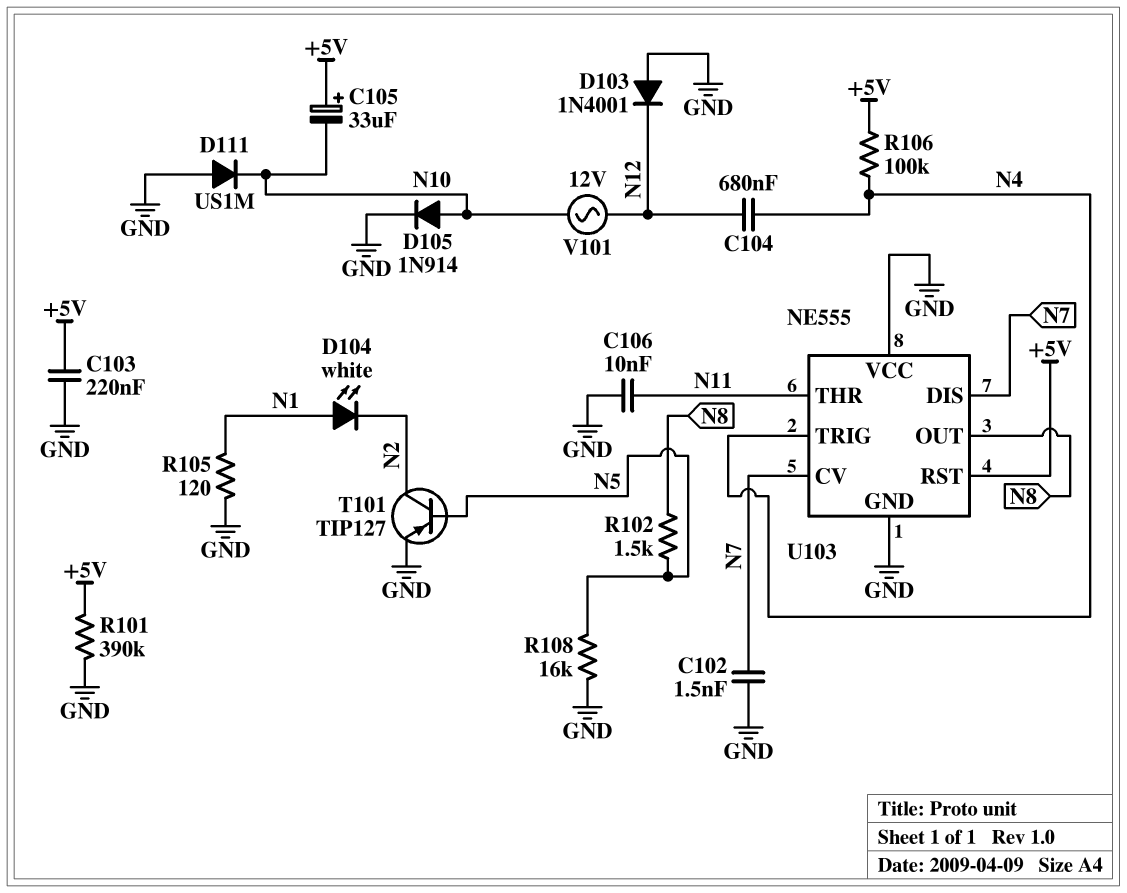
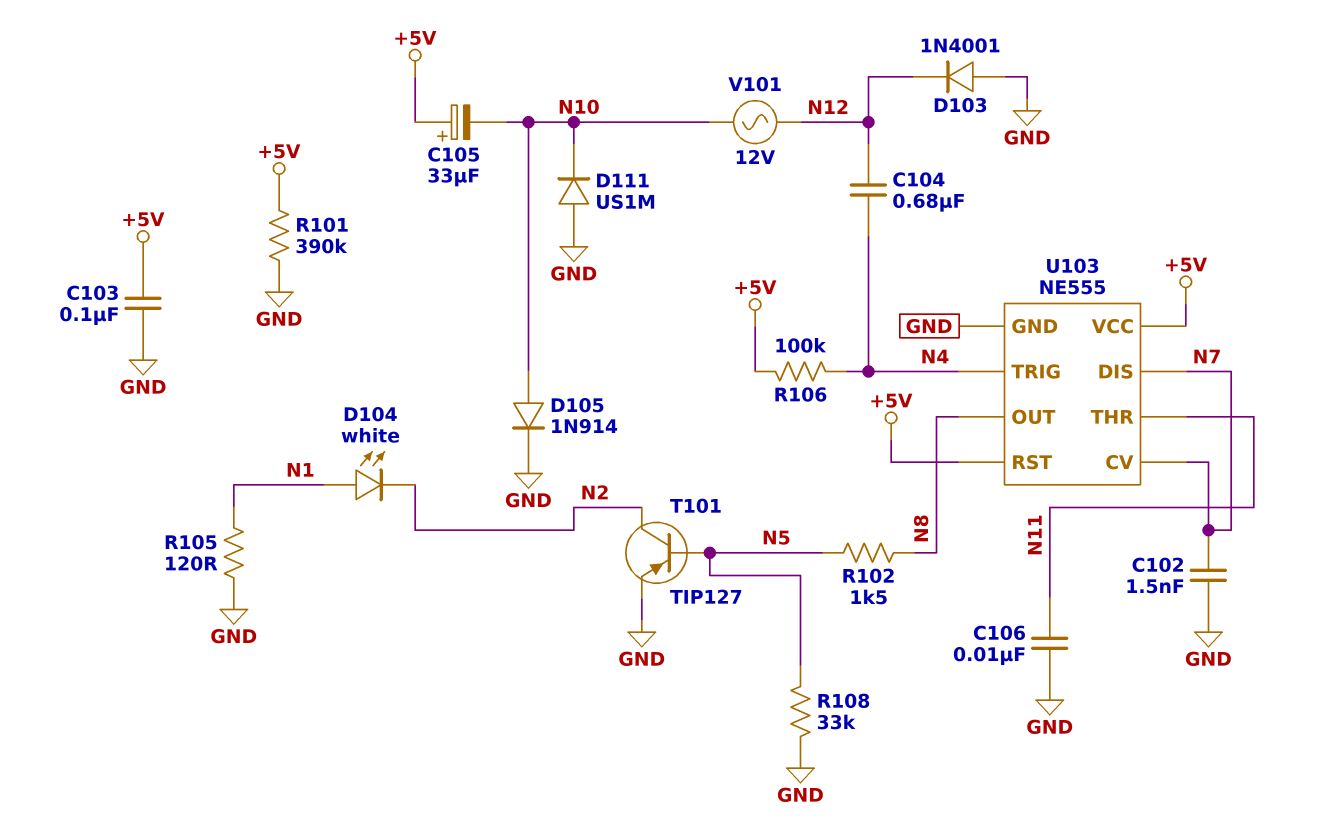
C103: 220nF (+5V, GND) -> 100nF (+5V, GND)
R108: 16k (GND, N5) -> 33k (GND, N5)
U103 pin VCC: GND -> +5V

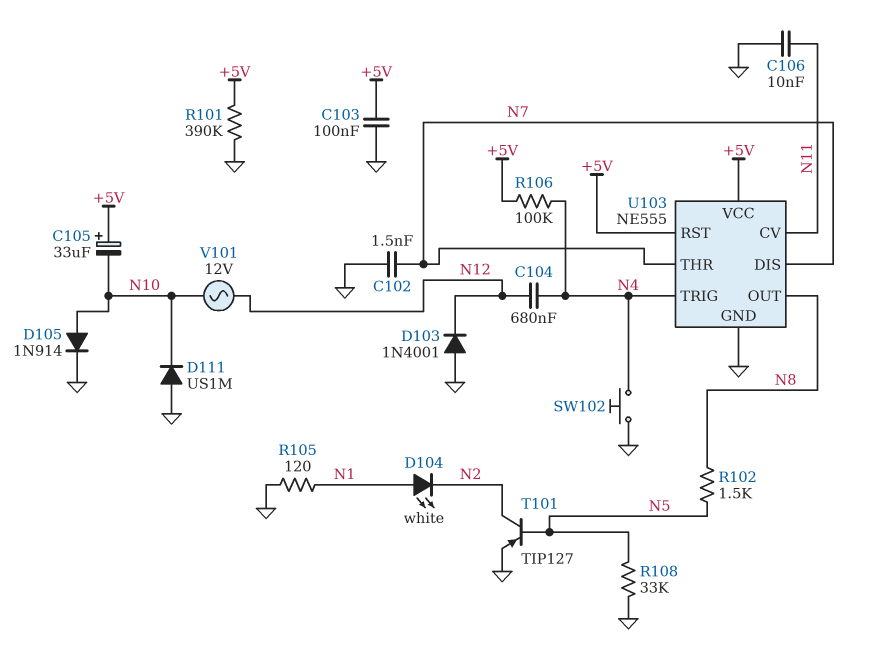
SW102: none -> button (GND, N4)
U103 pin CV: N7 -> N11
U103 pin THR: N11 -> N7

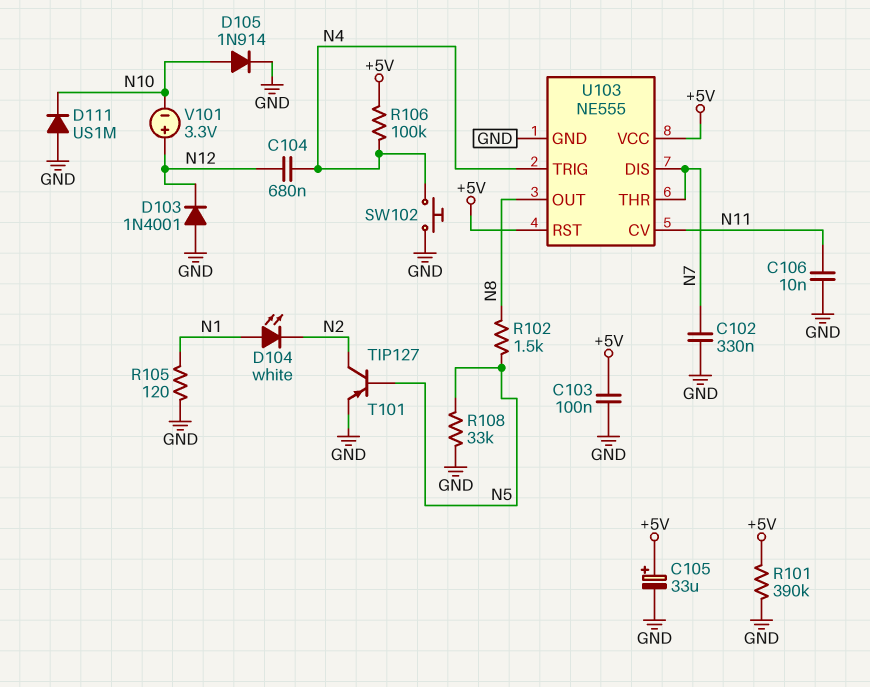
C102: 1.5nF (GND, N7) -> 330nF (GND, N7)
C105: 33uF (plus +5V, minus N10) -> 33uF (plus +5V, minus GND)
V101: AC 12V (N10, N12) -> 3.3V (plus N12, minus N10)

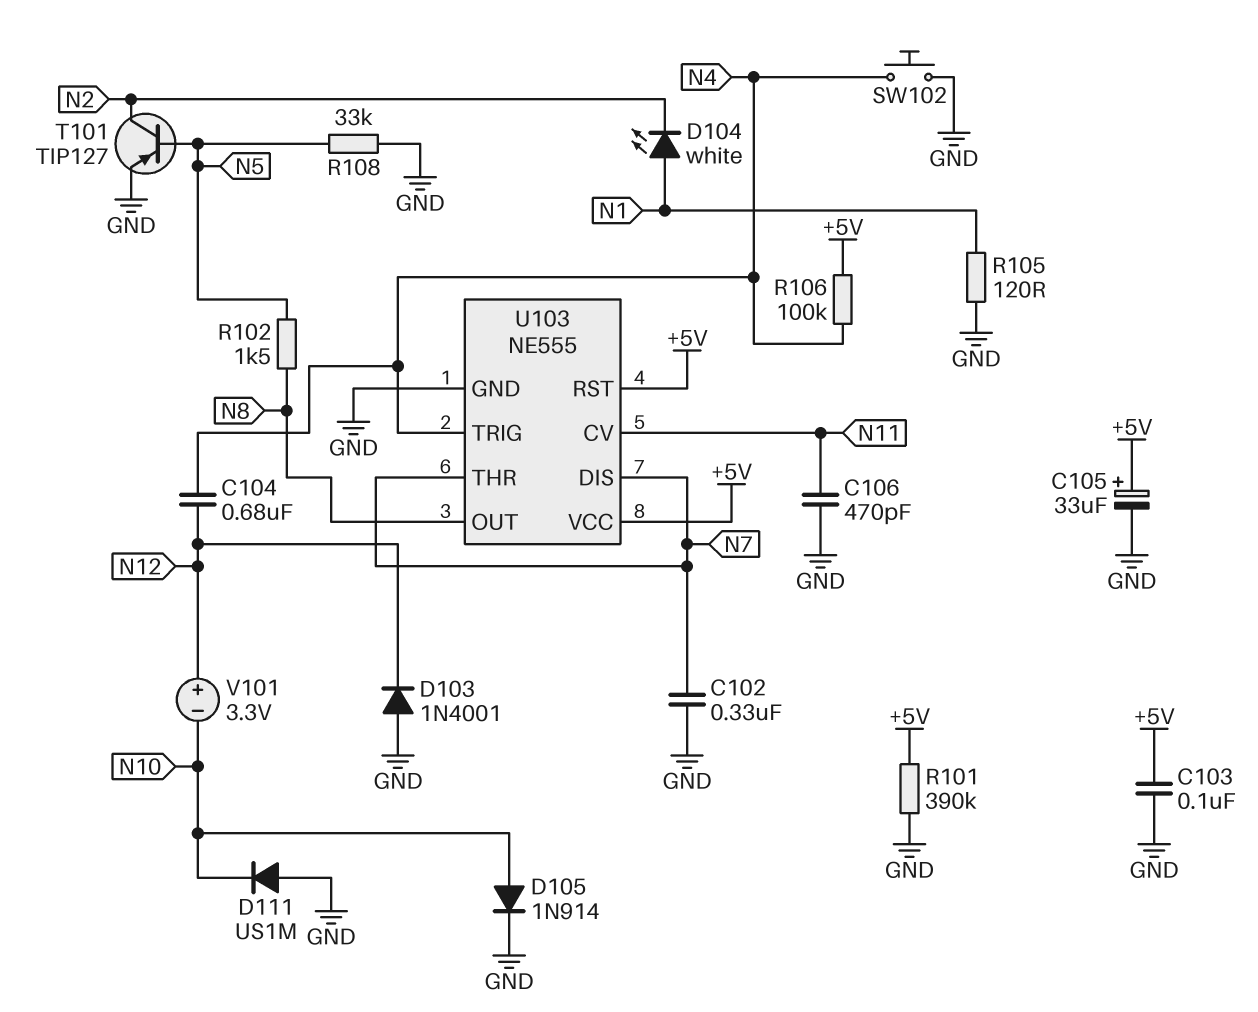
C106: 10nF (GND, N11) -> 470pF (GND, N11)

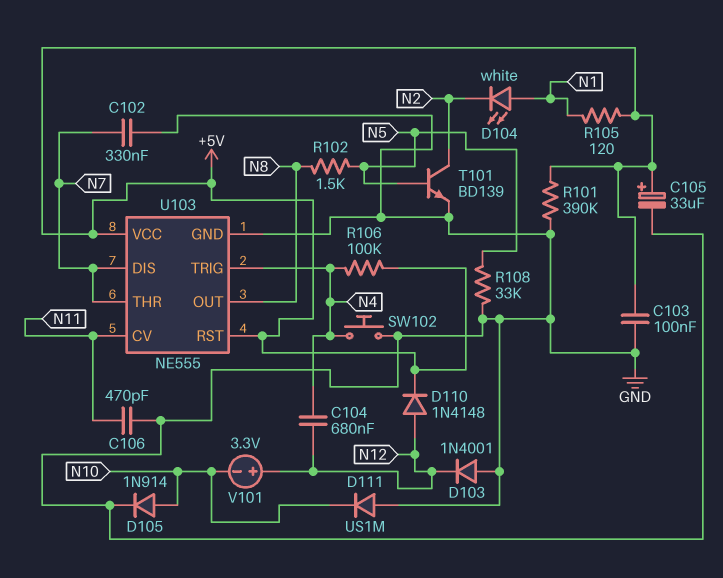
D110: none -> diode 1N4148 (A N12, K +5V)
R105: 120 (GND, N1) -> 120 (+5V, N1)
T101: PNP TIP127 (B N5, C N2, E GND) -> NPN BD139 (B N5, C N2, E GND)

